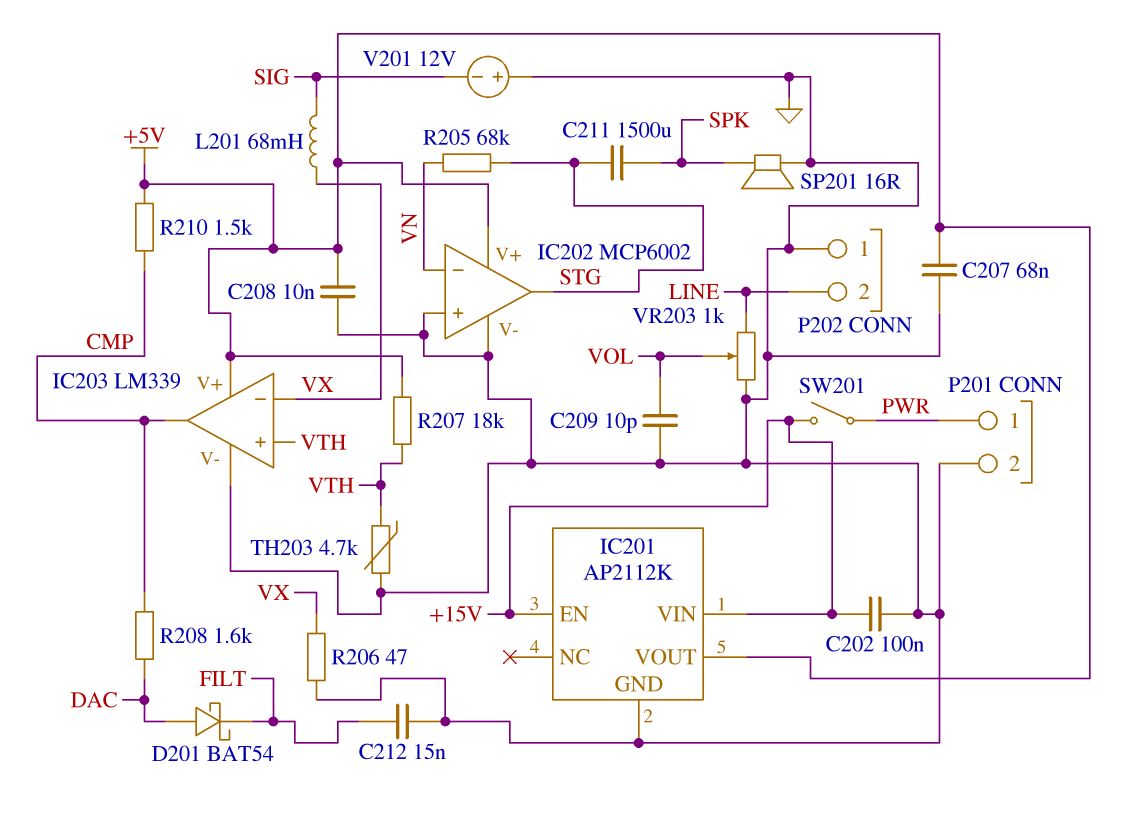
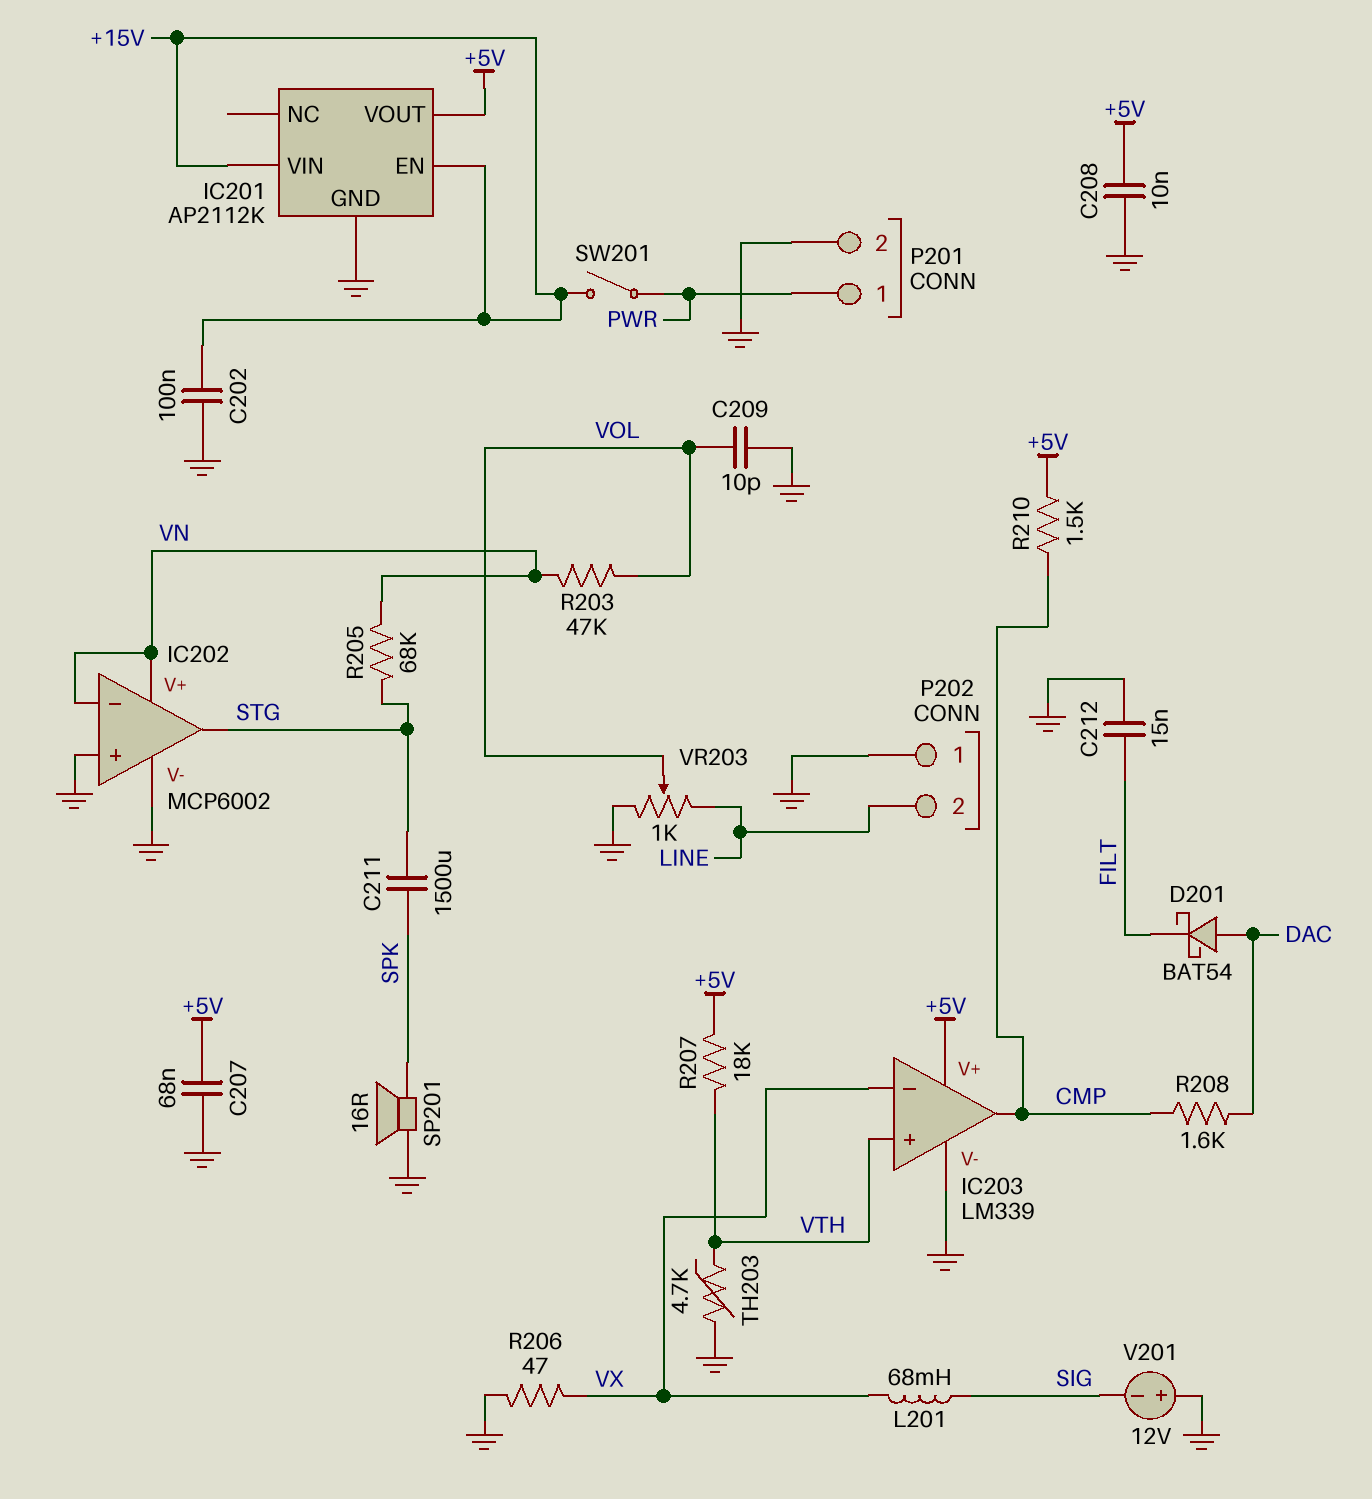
IC202 pin V+: +5V -> VN
R203: none -> 47k (VN, VOL)

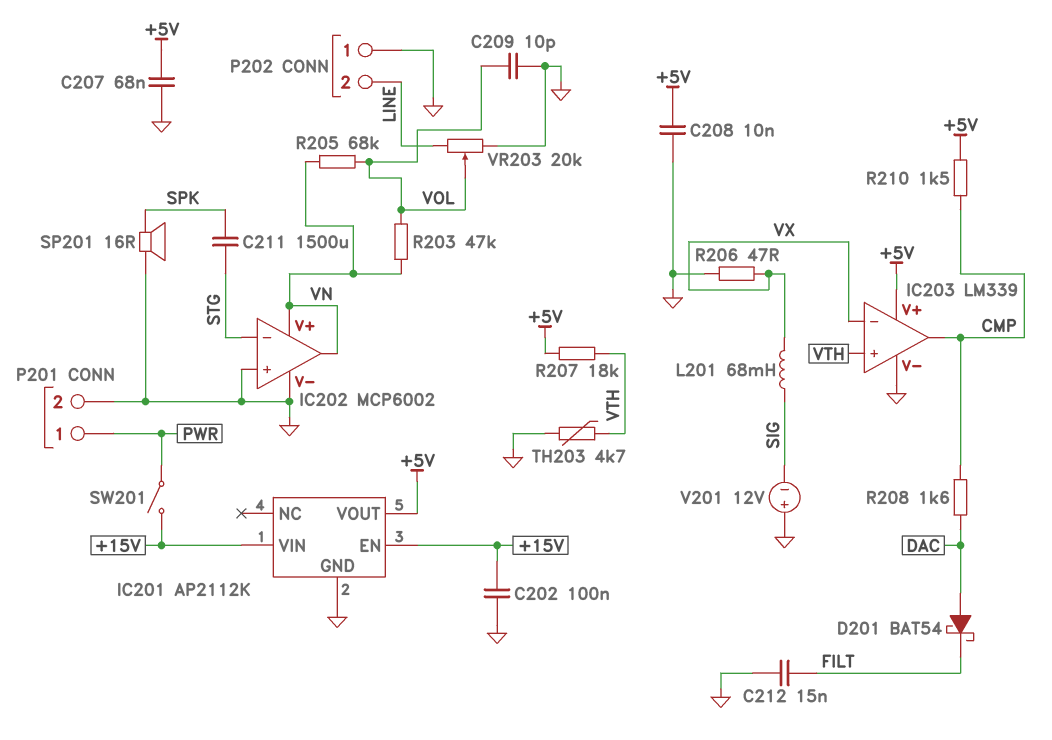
IC202 pin in-: VN -> STG
IC202 pin out: STG -> VN
R205: 68k (STG, VN) -> 68k (VN, VOL)
VR203: 1k (GND, LINE, wiper VOL) -> 20k (GND, LINE, wiper VOL)

